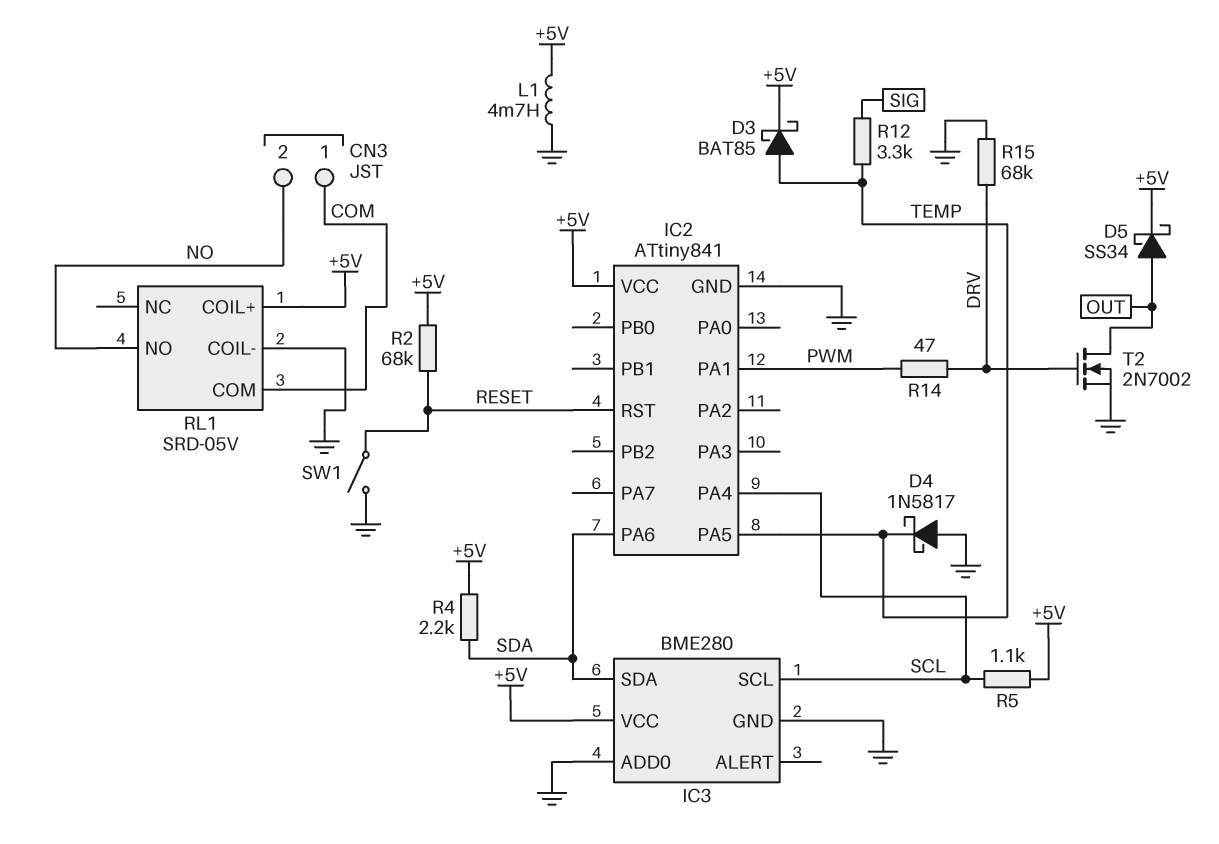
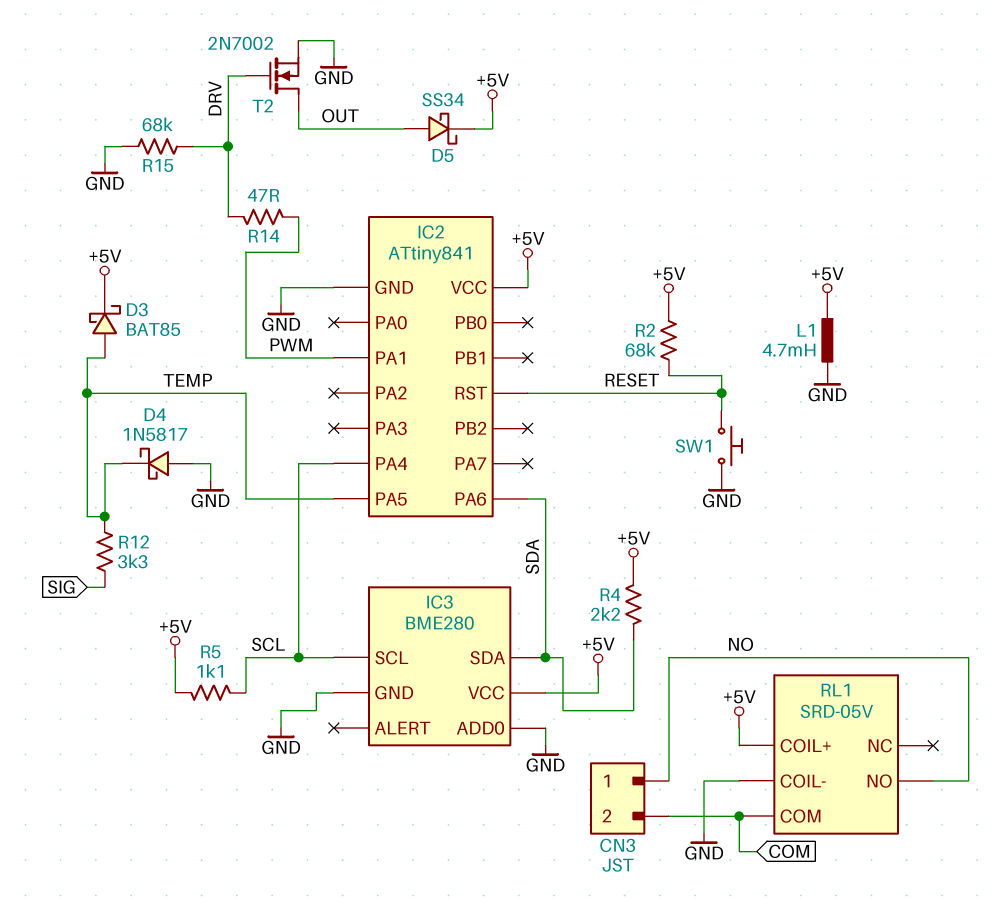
CN3 pin 1: COM -> NO
CN3 pin 2: NO -> COM
SW1: switch (GND, RESET) -> button (GND, RESET)

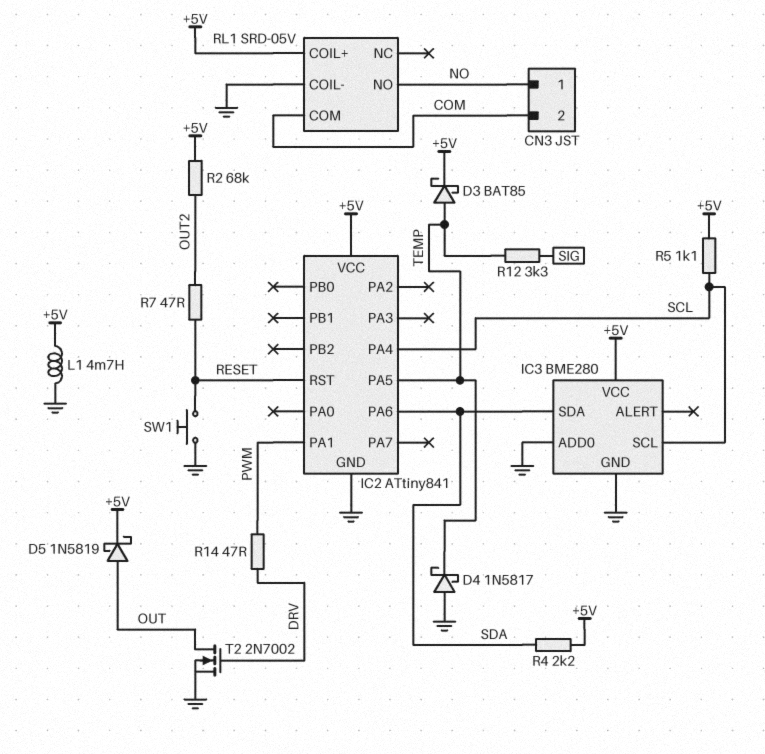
D5: schottky SS34 (A OUT, K +5V) -> schottky 1N5819 (A OUT, K +5V)
R2: 68k (+5V, RESET) -> 68k (+5V, OUT2)
R7: none -> 47 (OUT2, RESET)
R15: 68k (DRV, GND) -> none

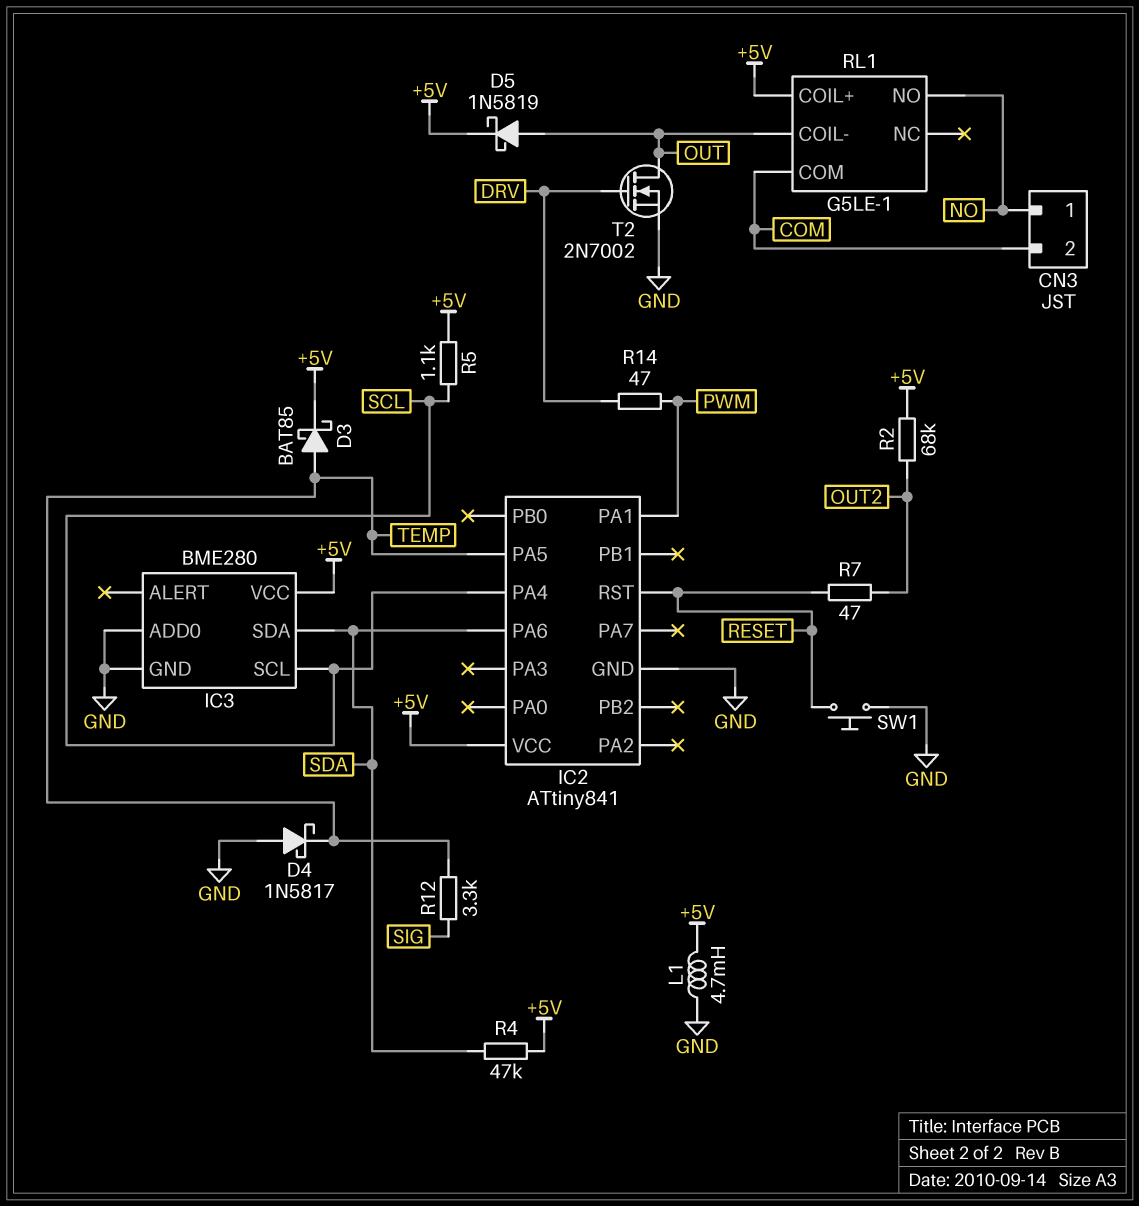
R4: 2.2k (+5V, SDA) -> 47k (+5V, SDA)
RL1: SRD-05V -> G5LE-1
RL1 pin COIL-: GND -> OUT

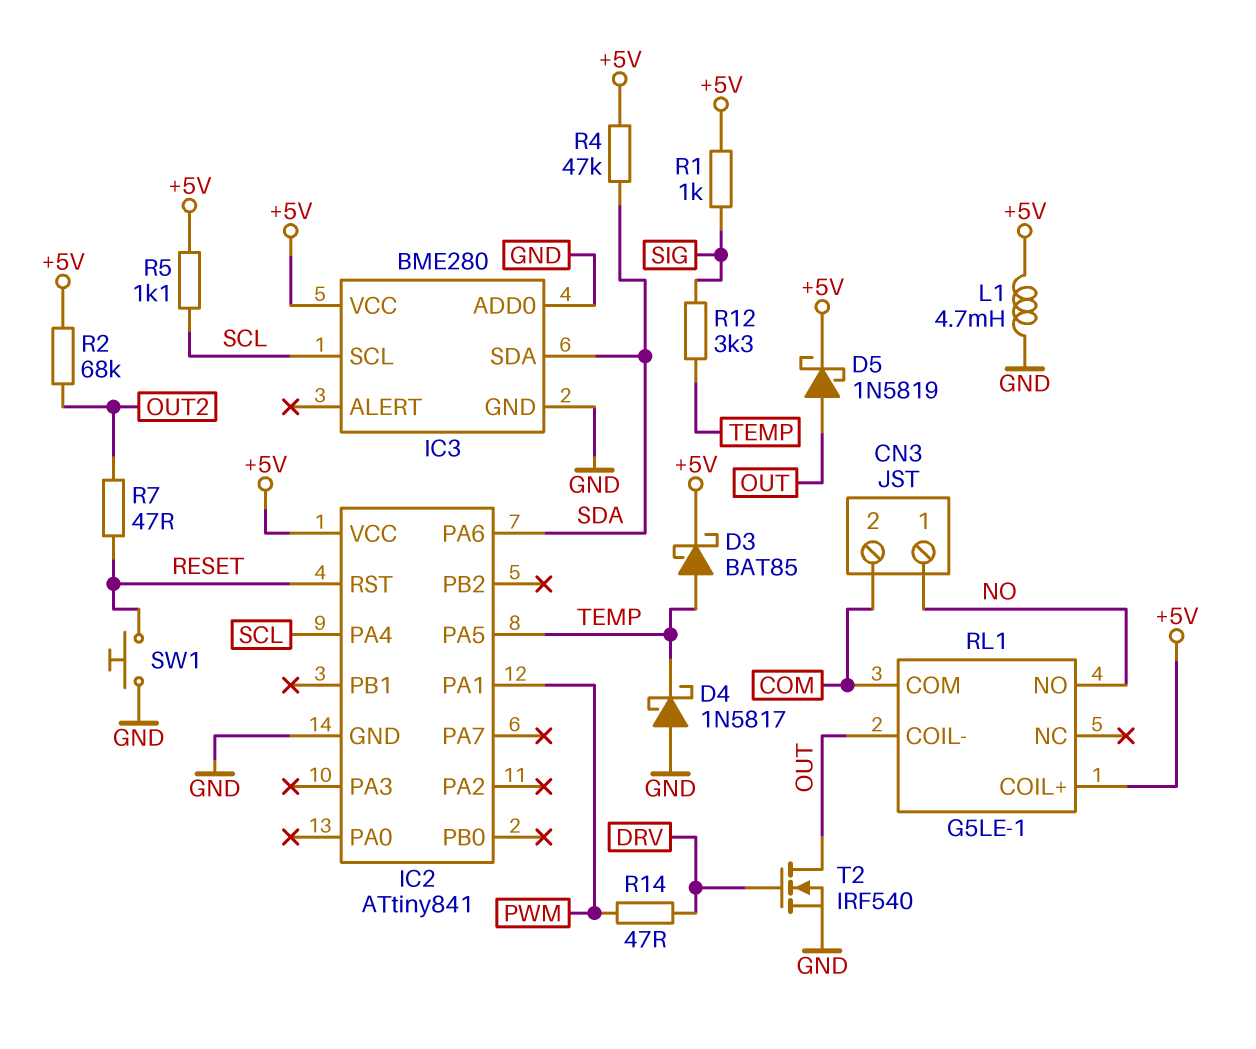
R1: none -> 1k (+5V, SIG)
T2: NMOS 2N7002 (G DRV, D OUT, S GND) -> NMOS IRF540 (G DRV, D OUT, S GND)

